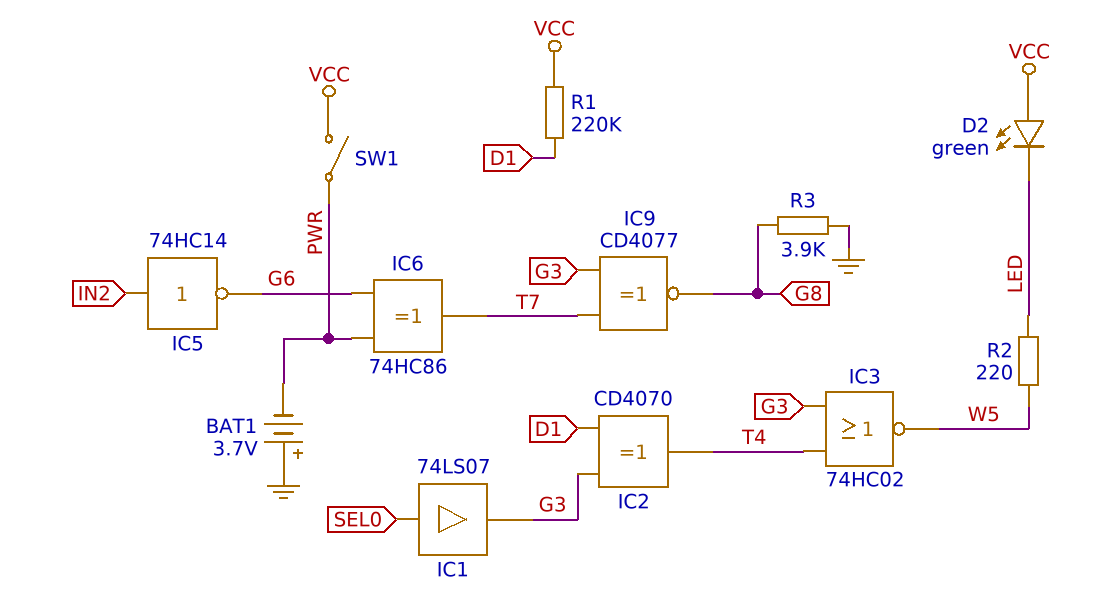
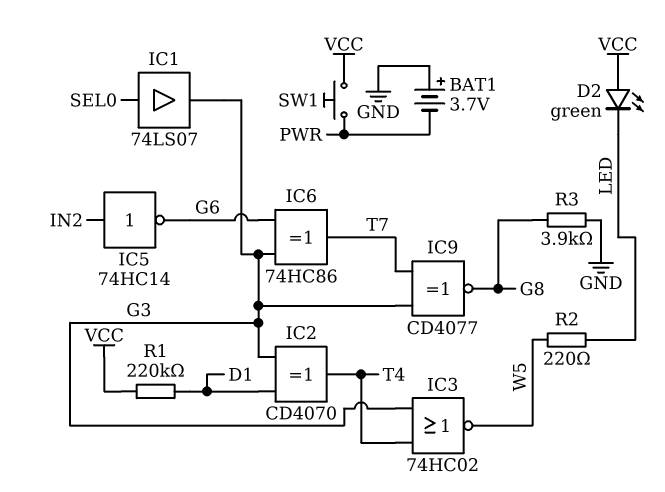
IC6: XOR 74HC86 (in G6, in PWR, out T7) -> XOR 74HC86 (in G3, in G6, out T7)
SW1: switch (PWR, VCC) -> button (PWR, VCC)

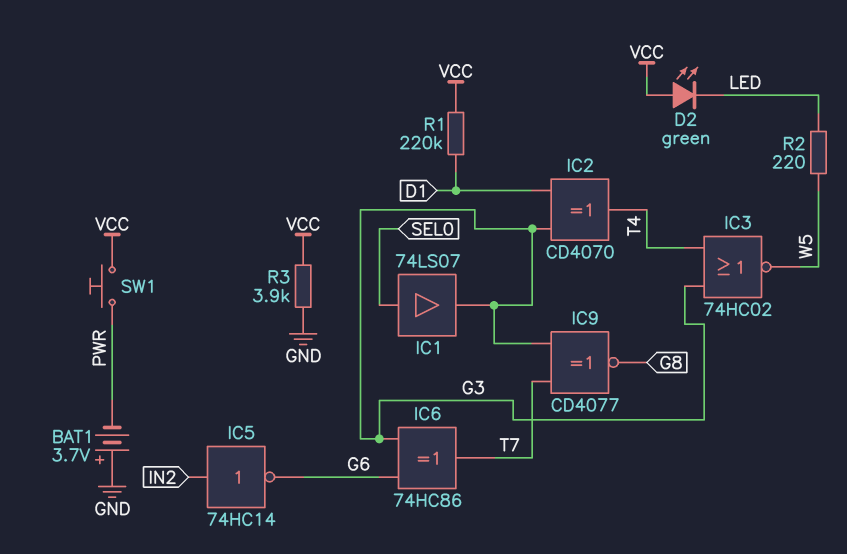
R3: 3.9k (G8, GND) -> 3.9k (GND, VCC)

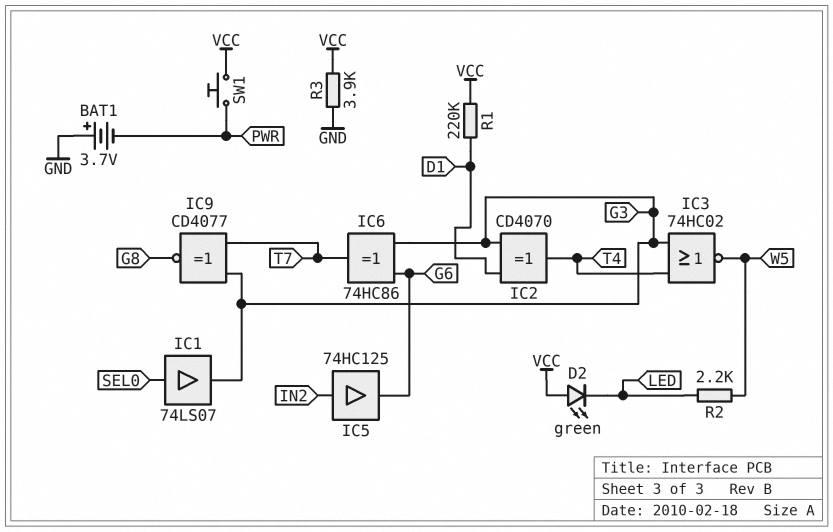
IC5: NOT 74HC14 (in IN2, out G6) -> buffer 74HC125 (in IN2, out G6)
R2: 220 (LED, W5) -> 2.2k (LED, W5)

